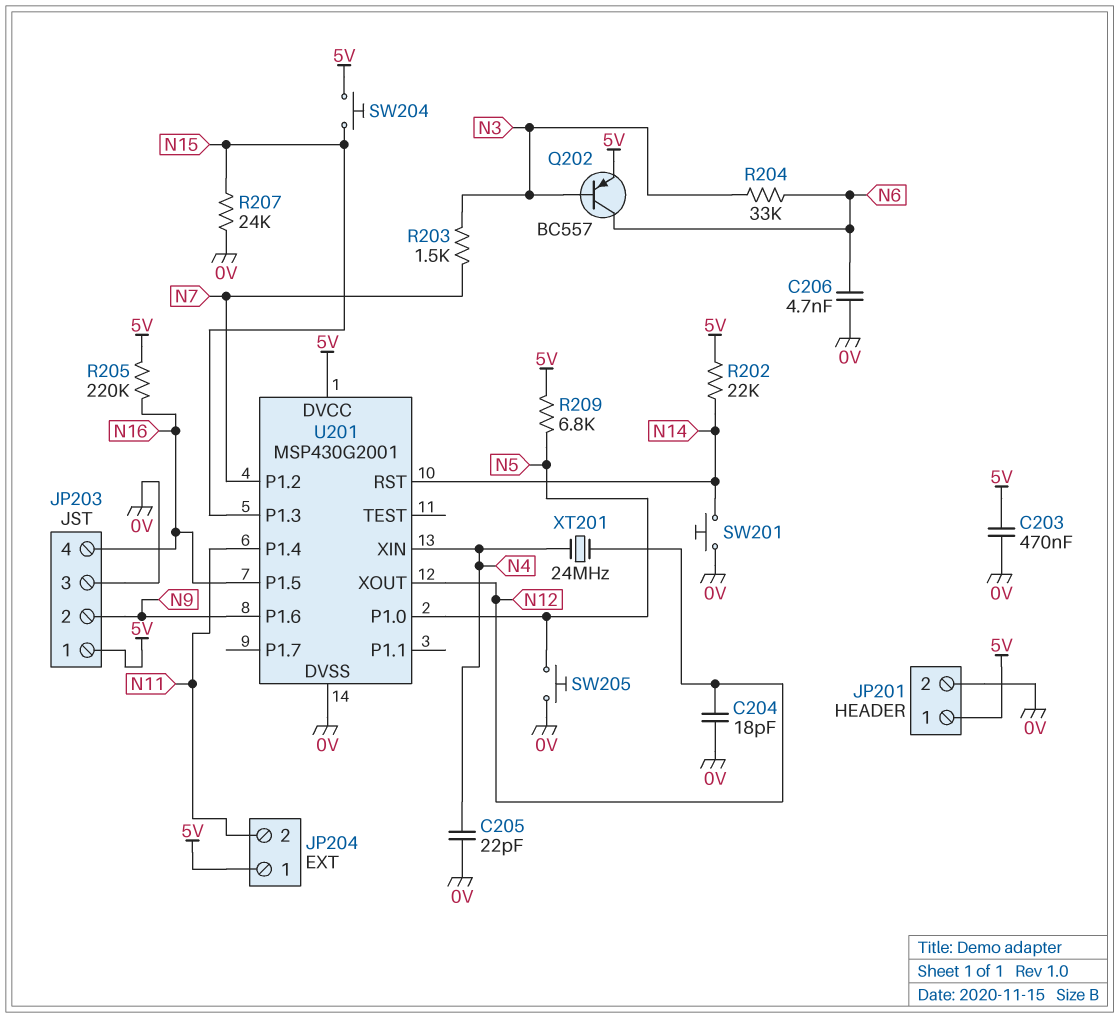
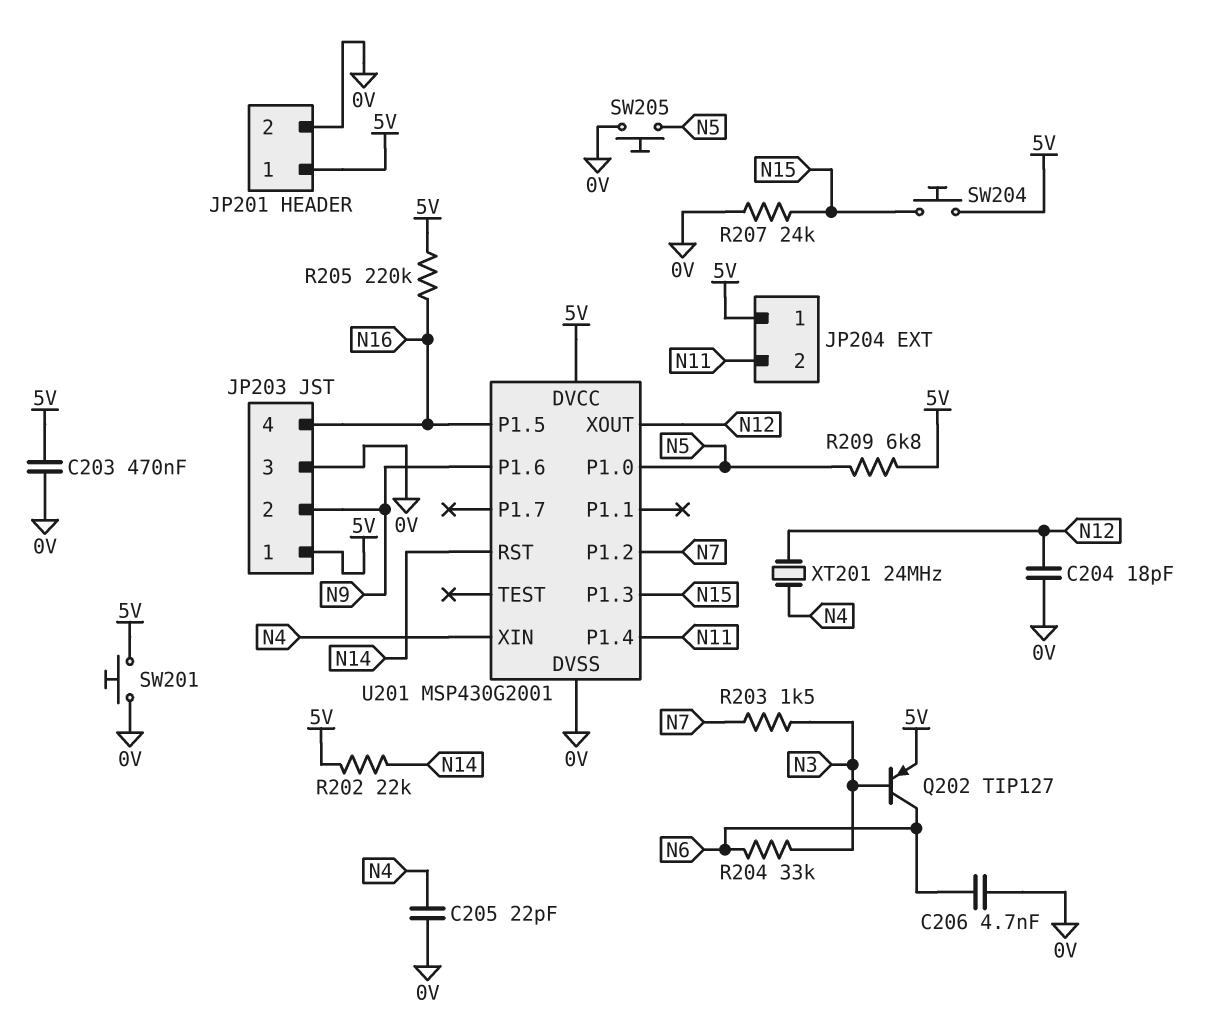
Q202: PNP BC557 (B N3, C N6, E 5V) -> PNP TIP127 (B N3, C N6, E 5V)
SW201: button (0V, N14) -> button (0V, 5V)

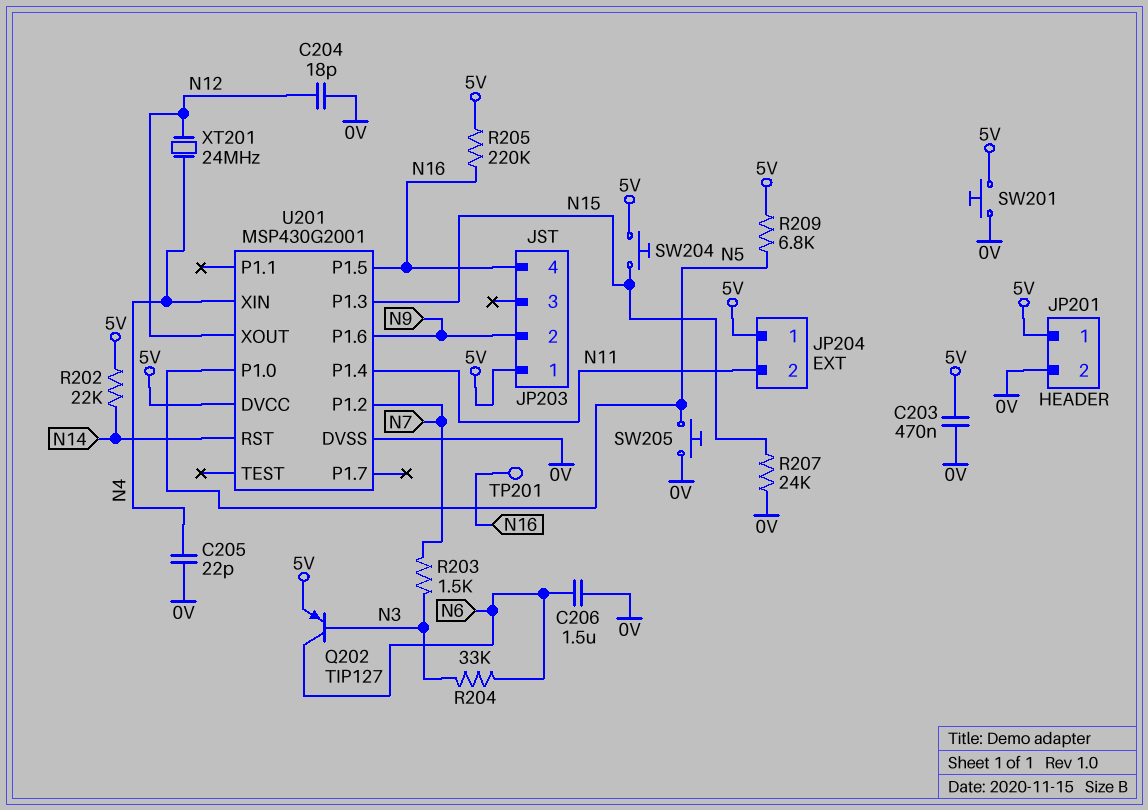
C206: 4.7nF (0V, N6) -> 1.5uF (0V, N6)
JP203 pin 3: 0V -> none
TP201: none -> test point (N16)

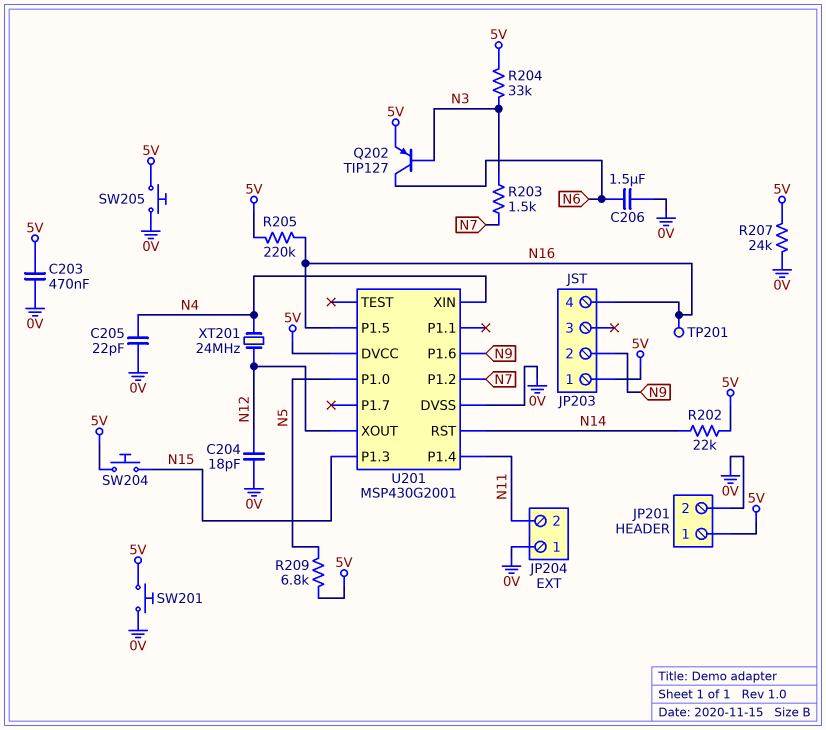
JP204 pin 1: 5V -> 0V
R204: 33k (N3, N6) -> 33k (5V, N3)
R207: 24k (0V, N15) -> 24k (0V, 5V)
SW205: button (0V, N5) -> button (0V, 5V)

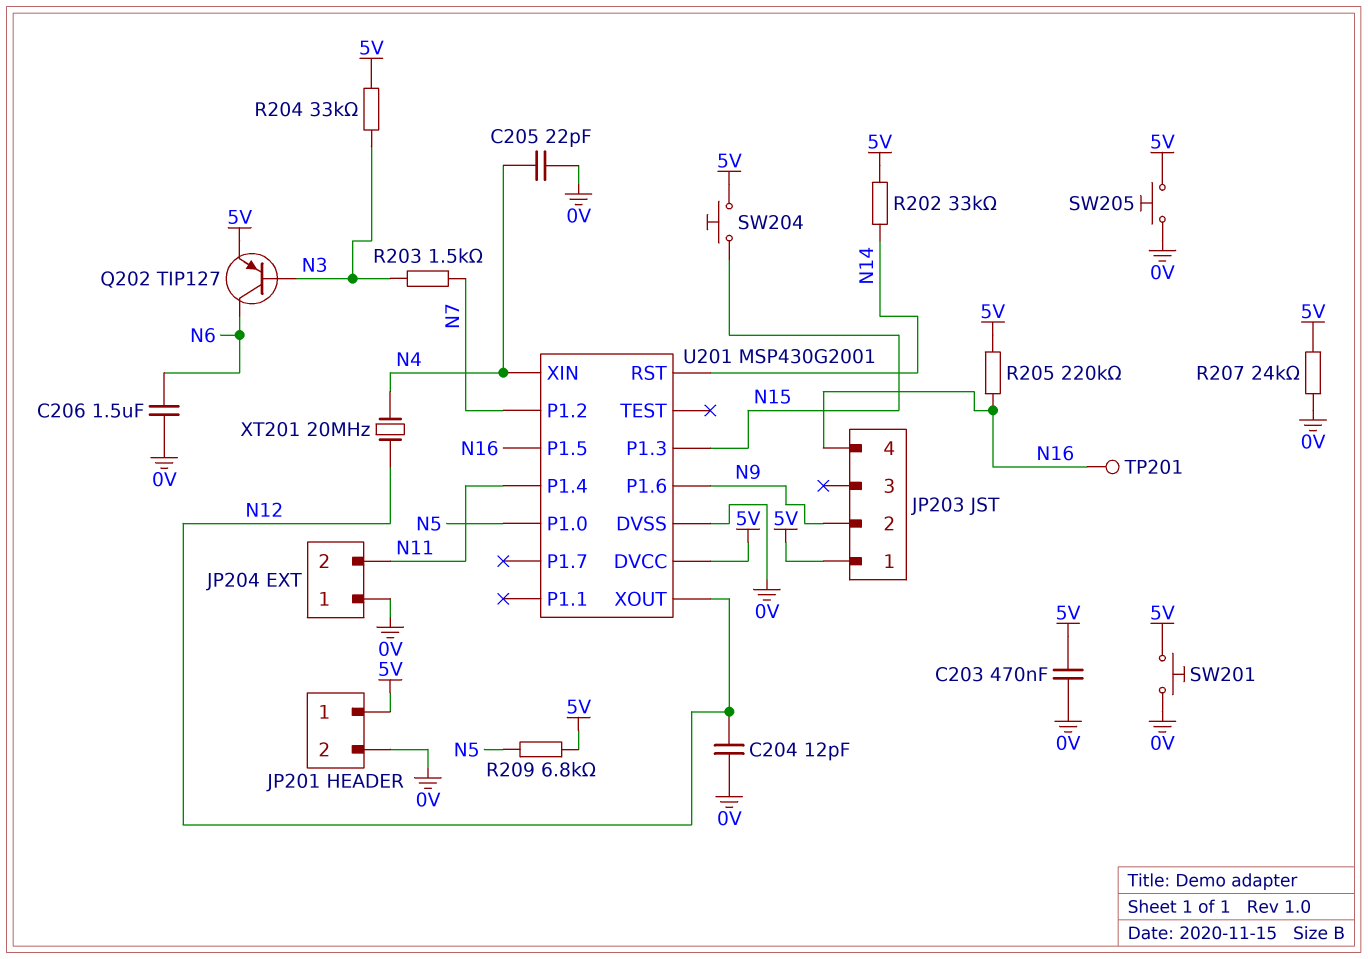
C204: 18pF (0V, N12) -> 12pF (0V, N12)
R202: 22k (5V, N14) -> 33k (5V, N14)
XT201: 24MHz (N4, N12) -> 20MHz (N4, N12)

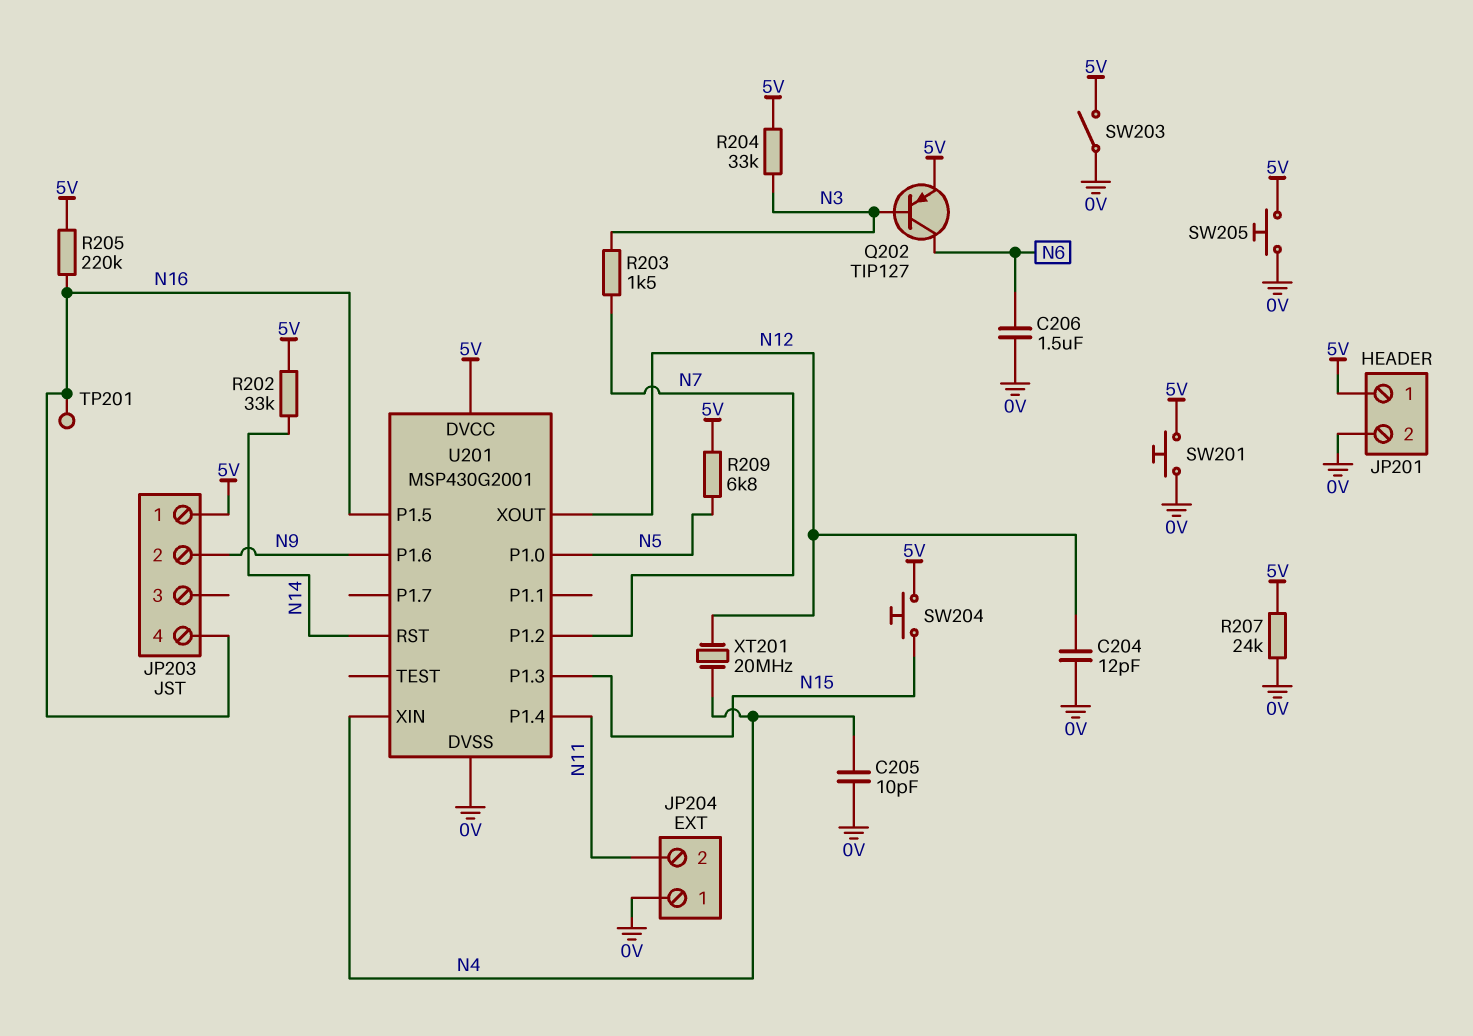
C203: 470nF (0V, 5V) -> none
C205: 22pF (0V, N4) -> 10pF (0V, N4)
SW203: none -> switch (0V, 5V)

